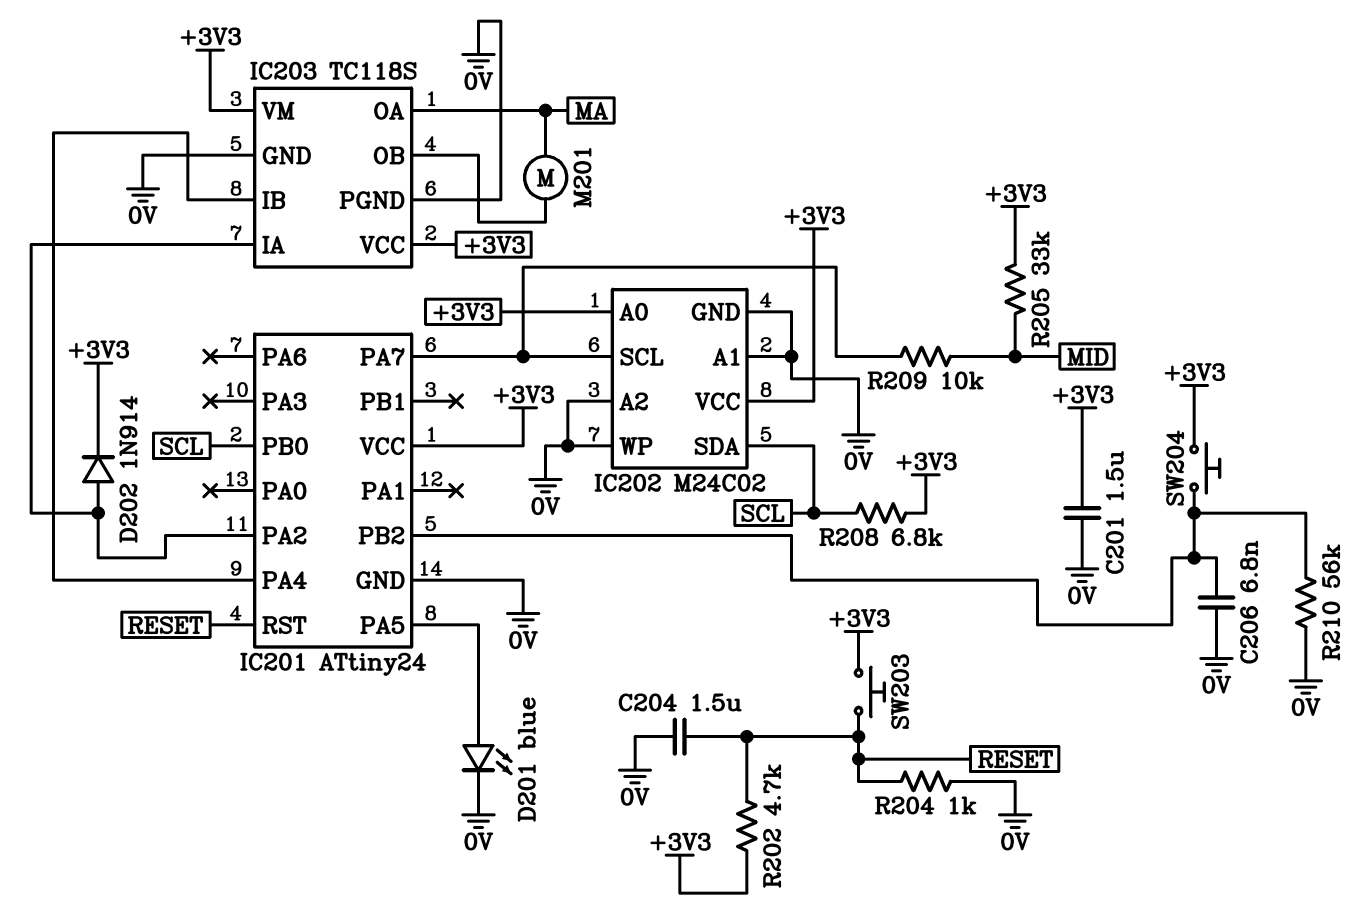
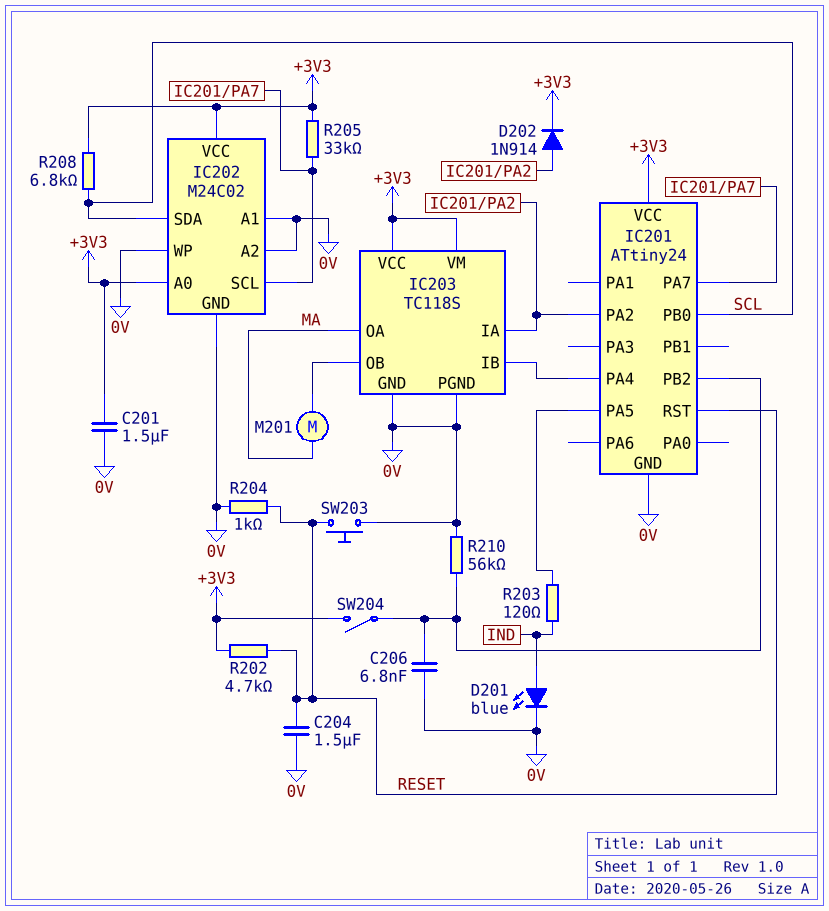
D201: LED blue (A IC201/PA5, K 0V) -> LED blue (A IND, K 0V)
R203: none -> 120 (IC201/PA5, IND)
R205: 33k (+3V3, MID) -> 33k (+3V3, IC201/PA7)
R209: 10k (IC201/PA7, MID) -> none
SW203: button (+3V3, RESET) -> button (0V, RESET)
SW204: button (+3V3, IC201/PB2) -> switch (+3V3, IC201/PB2)

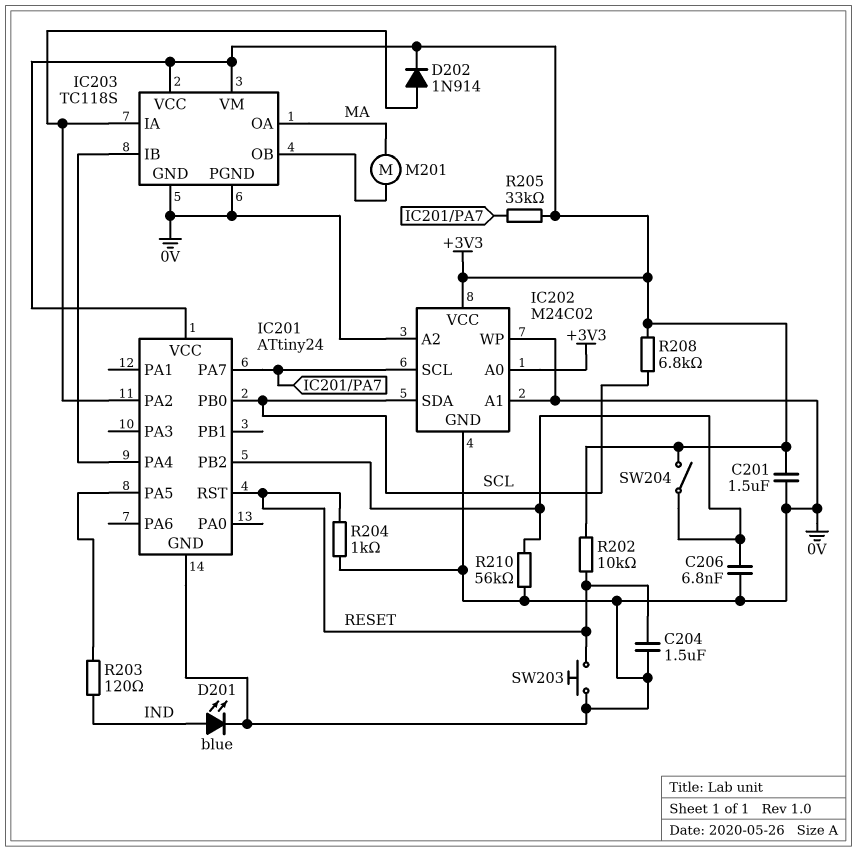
R202: 4.7k (+3V3, RESET) -> 10k (+3V3, RESET)

